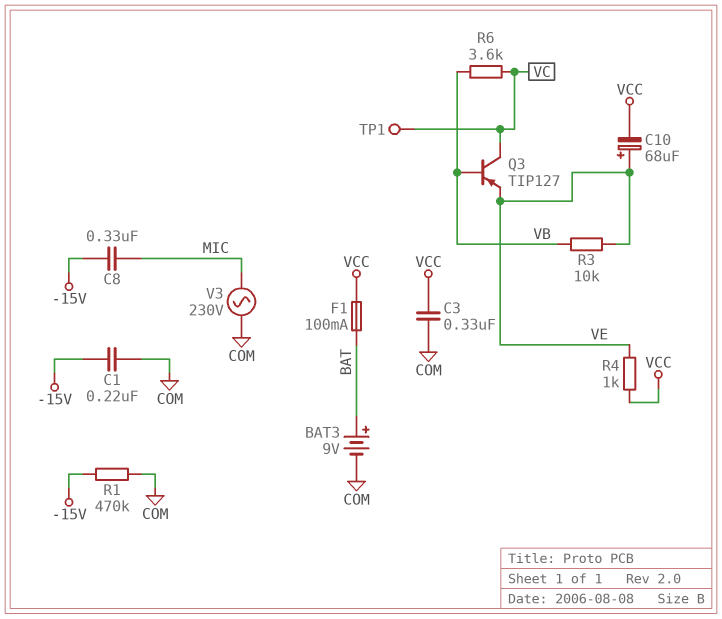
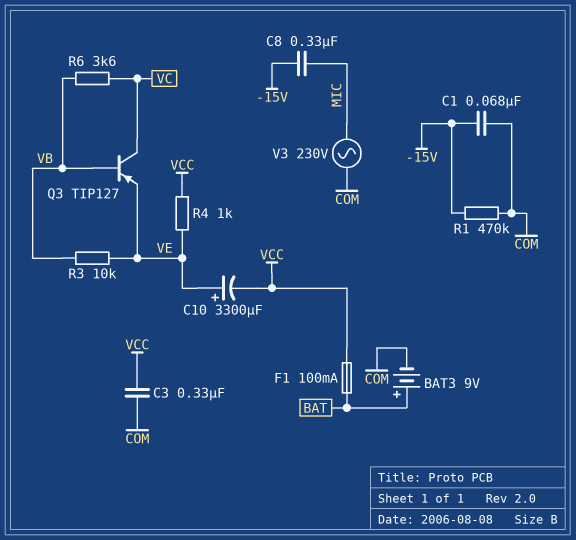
C1: 220nF (-15V, COM) -> 68nF (-15V, COM)
C10: 68uF (plus VE, minus VCC) -> 3300uF (plus VE, minus VCC)
TP1: test point (VC) -> none

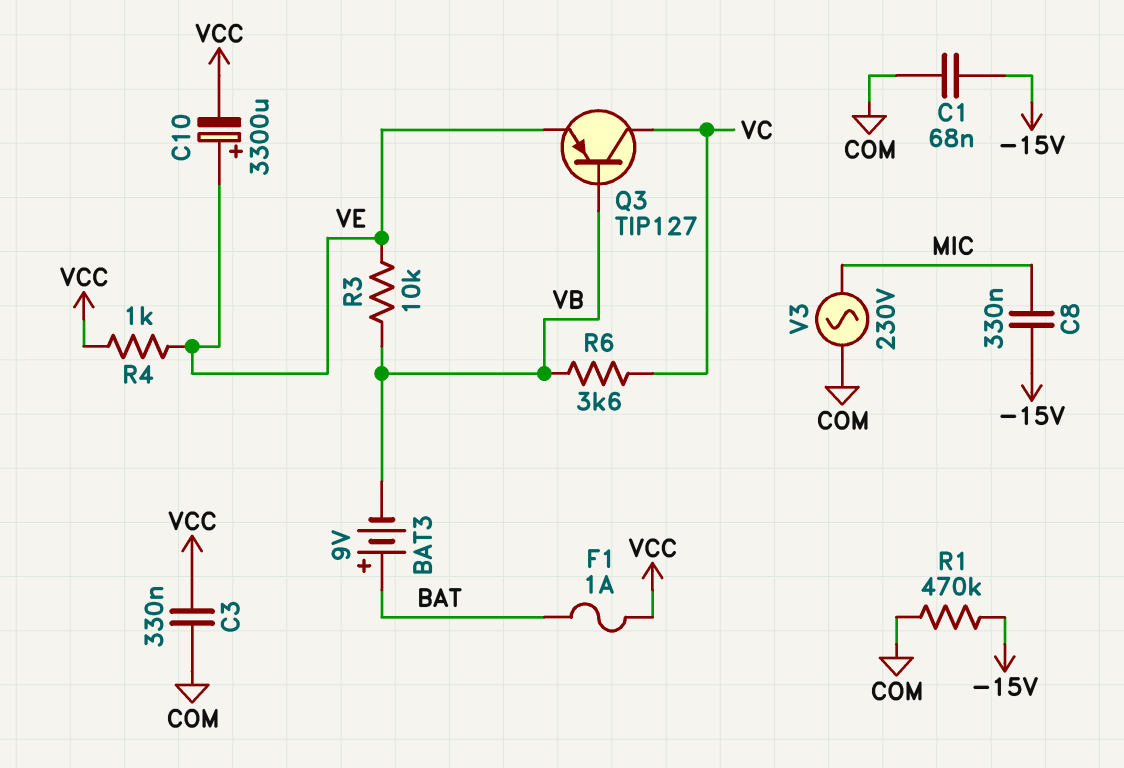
BAT3: 9V (plus BAT, minus COM) -> 9V (plus BAT, minus VB)
F1: 100mA (BAT, VCC) -> 1A (BAT, VCC)

